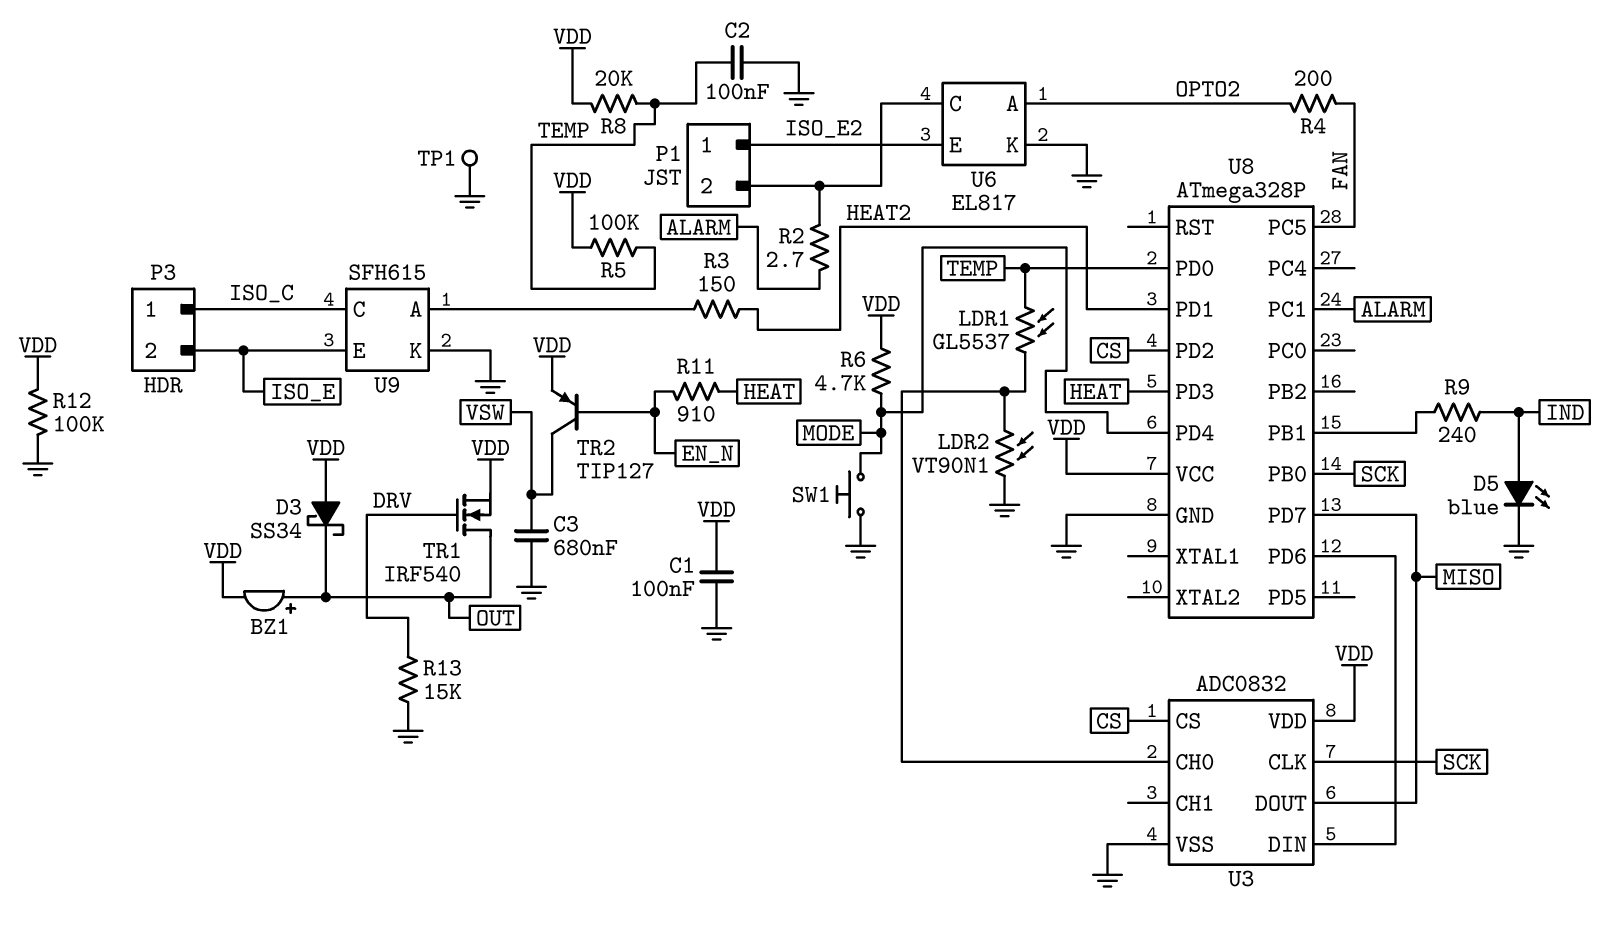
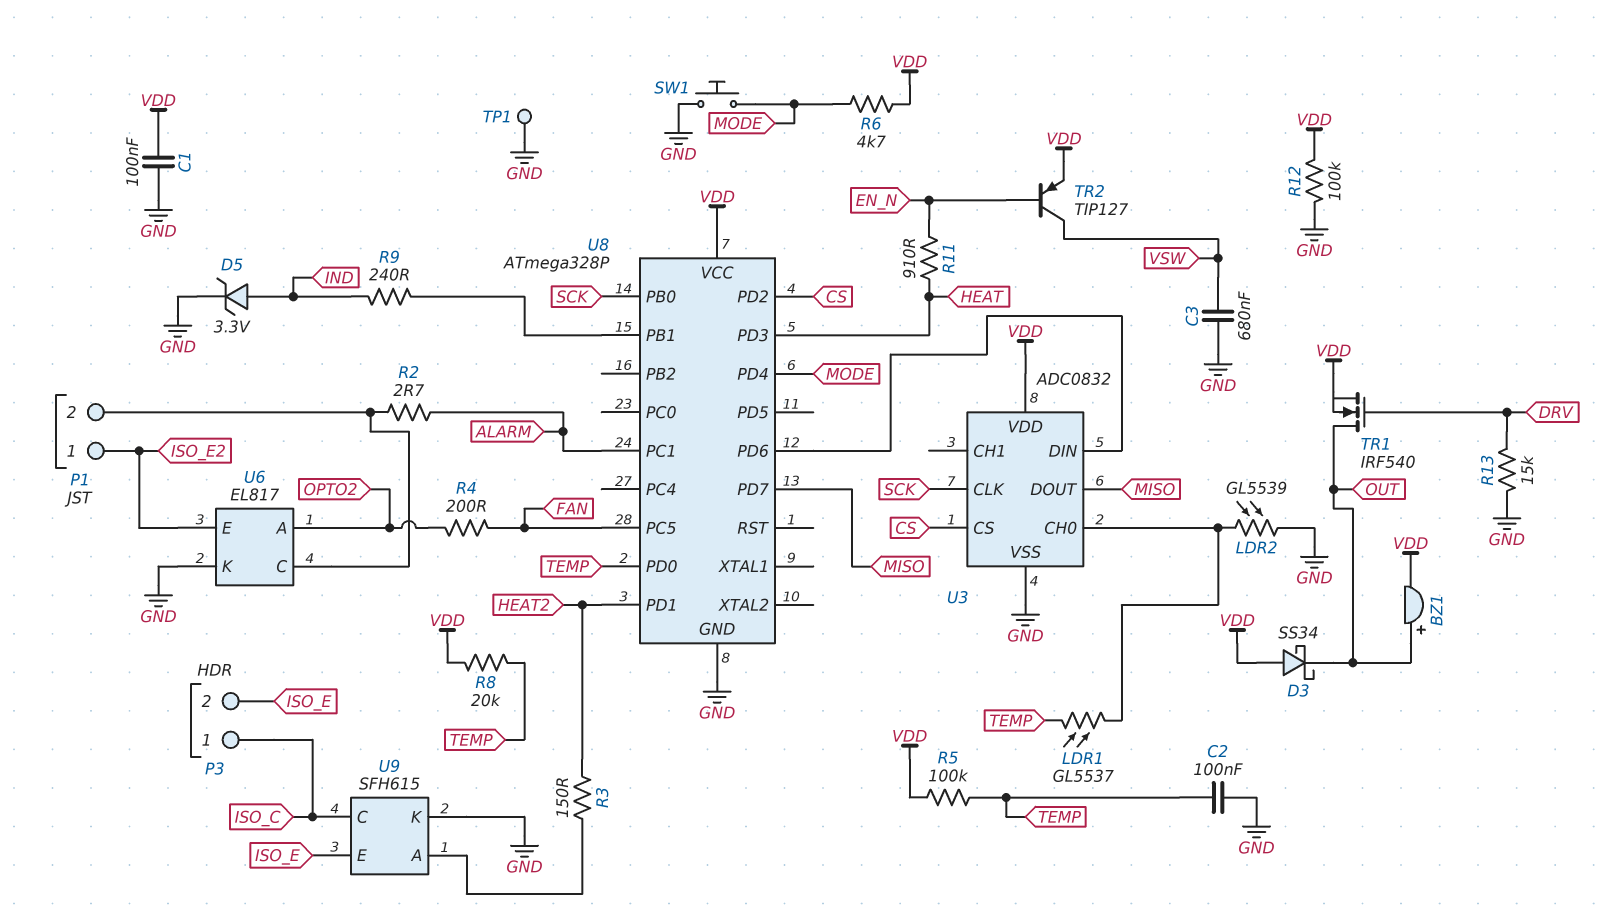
D5: LED blue (A IND, K GND) -> zener 3.3V (A IND, K GND)
LDR2: VT90N1 (GND, U3/CH0) -> GL5539 (GND, U3/CH0)

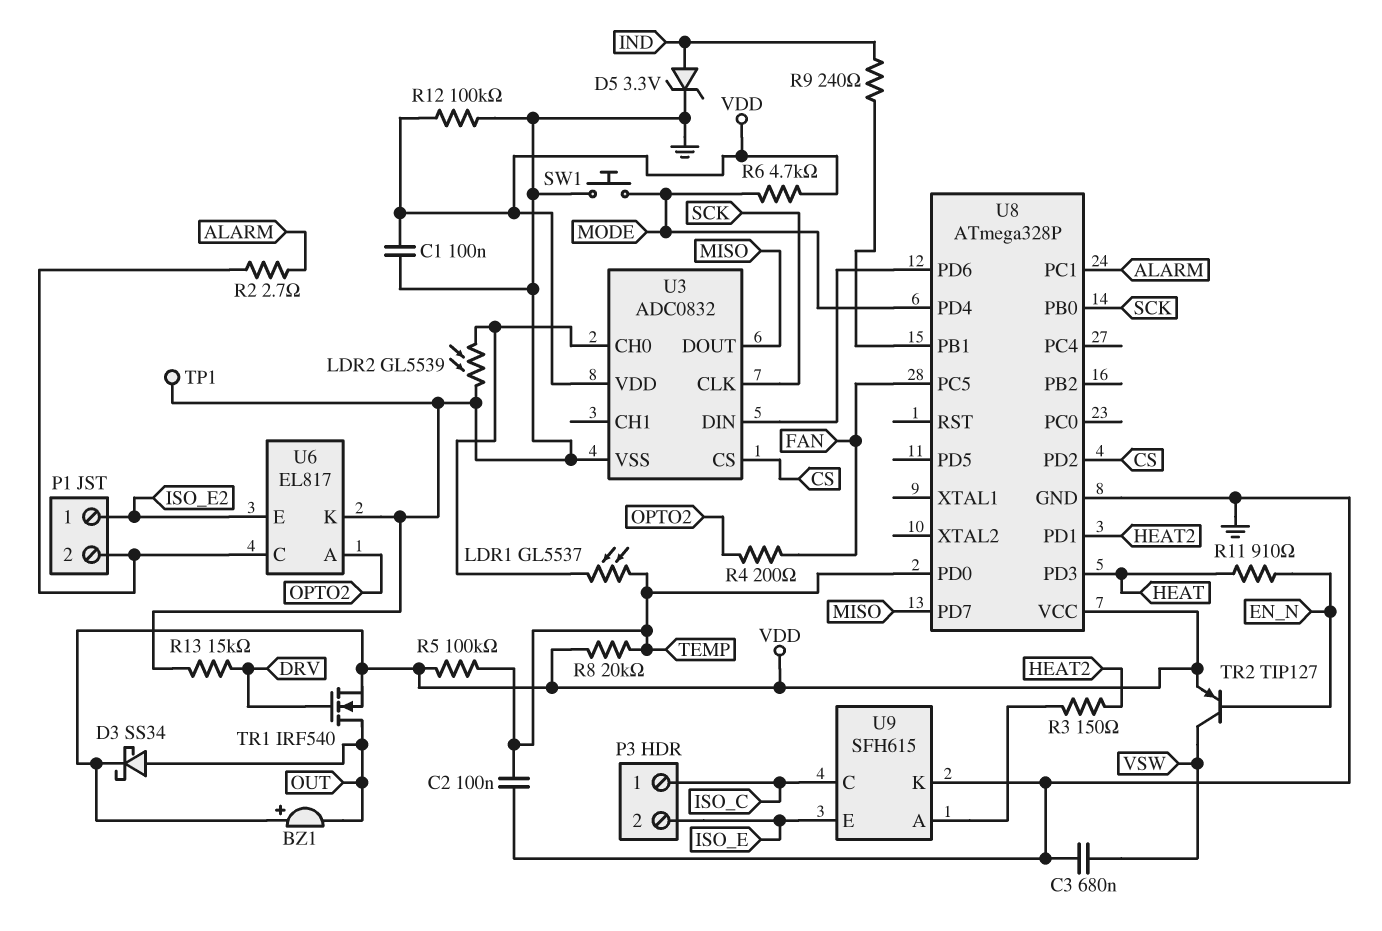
BZ1: buzzer (plus OUT, minus VDD) -> buzzer (plus VDD, minus OUT)
D3: schottky SS34 (A VDD, K OUT) -> schottky SS34 (A OUT, K VDD)

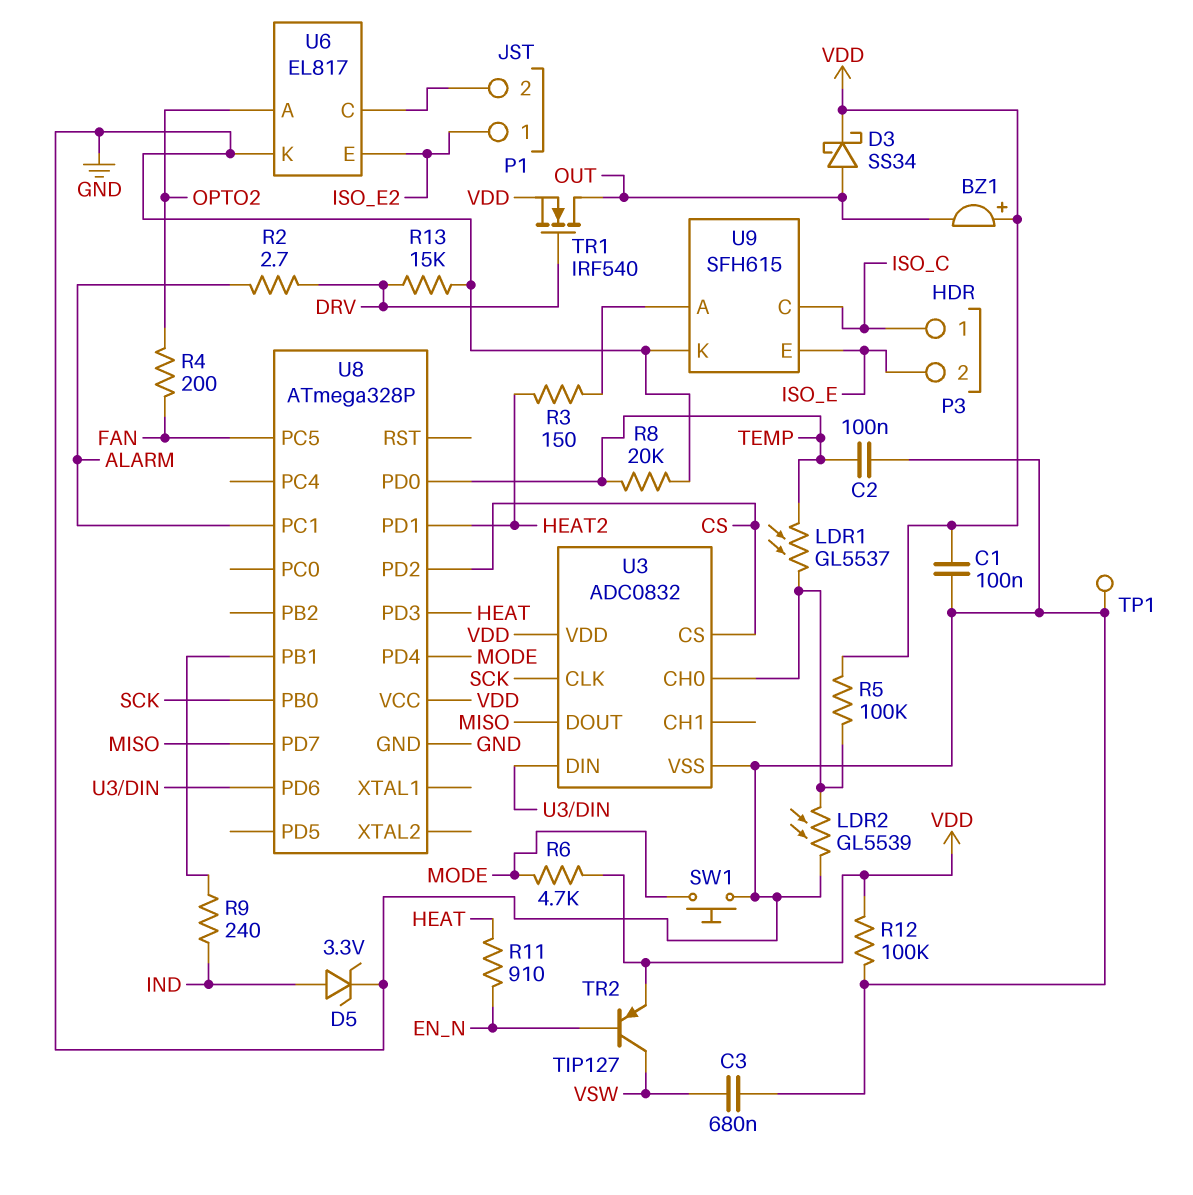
R2: 2.7 (ALARM, P1/2) -> 2.7 (ALARM, DRV)
R5: 100k (TEMP, VDD) -> 100k (U3/CH0, VDD)
R8: 20k (TEMP, VDD) -> 20k (GND, TEMP)

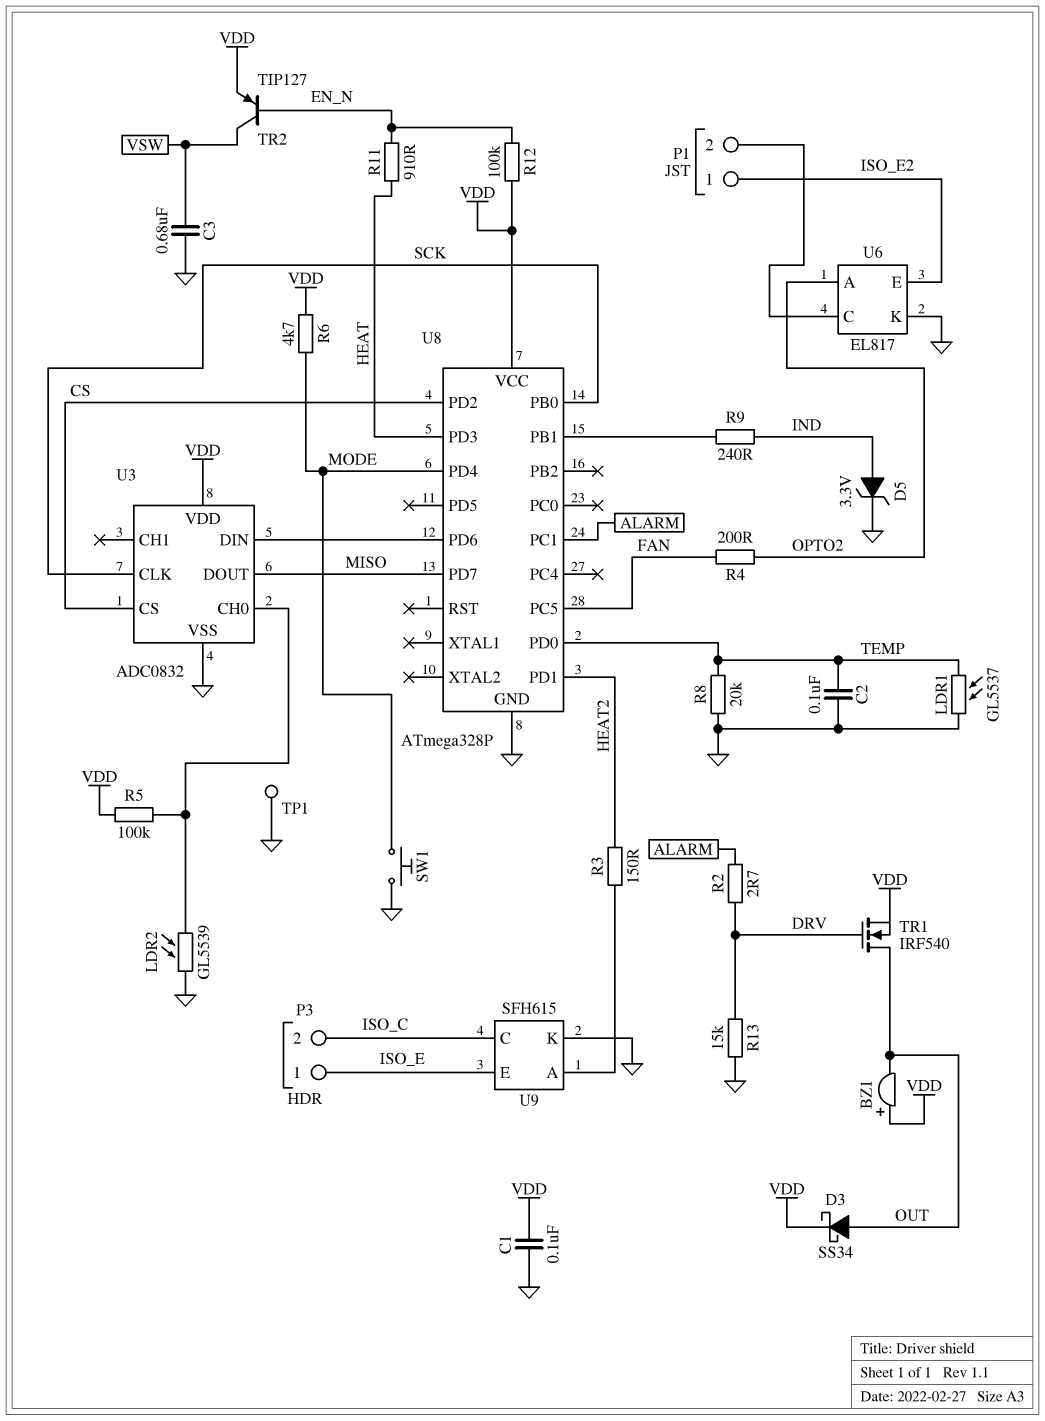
LDR1: GL5537 (TEMP, U3/CH0) -> GL5537 (GND, TEMP)
P3 pin 1: ISO_C -> ISO_E
P3 pin 2: ISO_E -> ISO_C
R12: 100k (GND, VDD) -> 100k (EN_N, VDD)

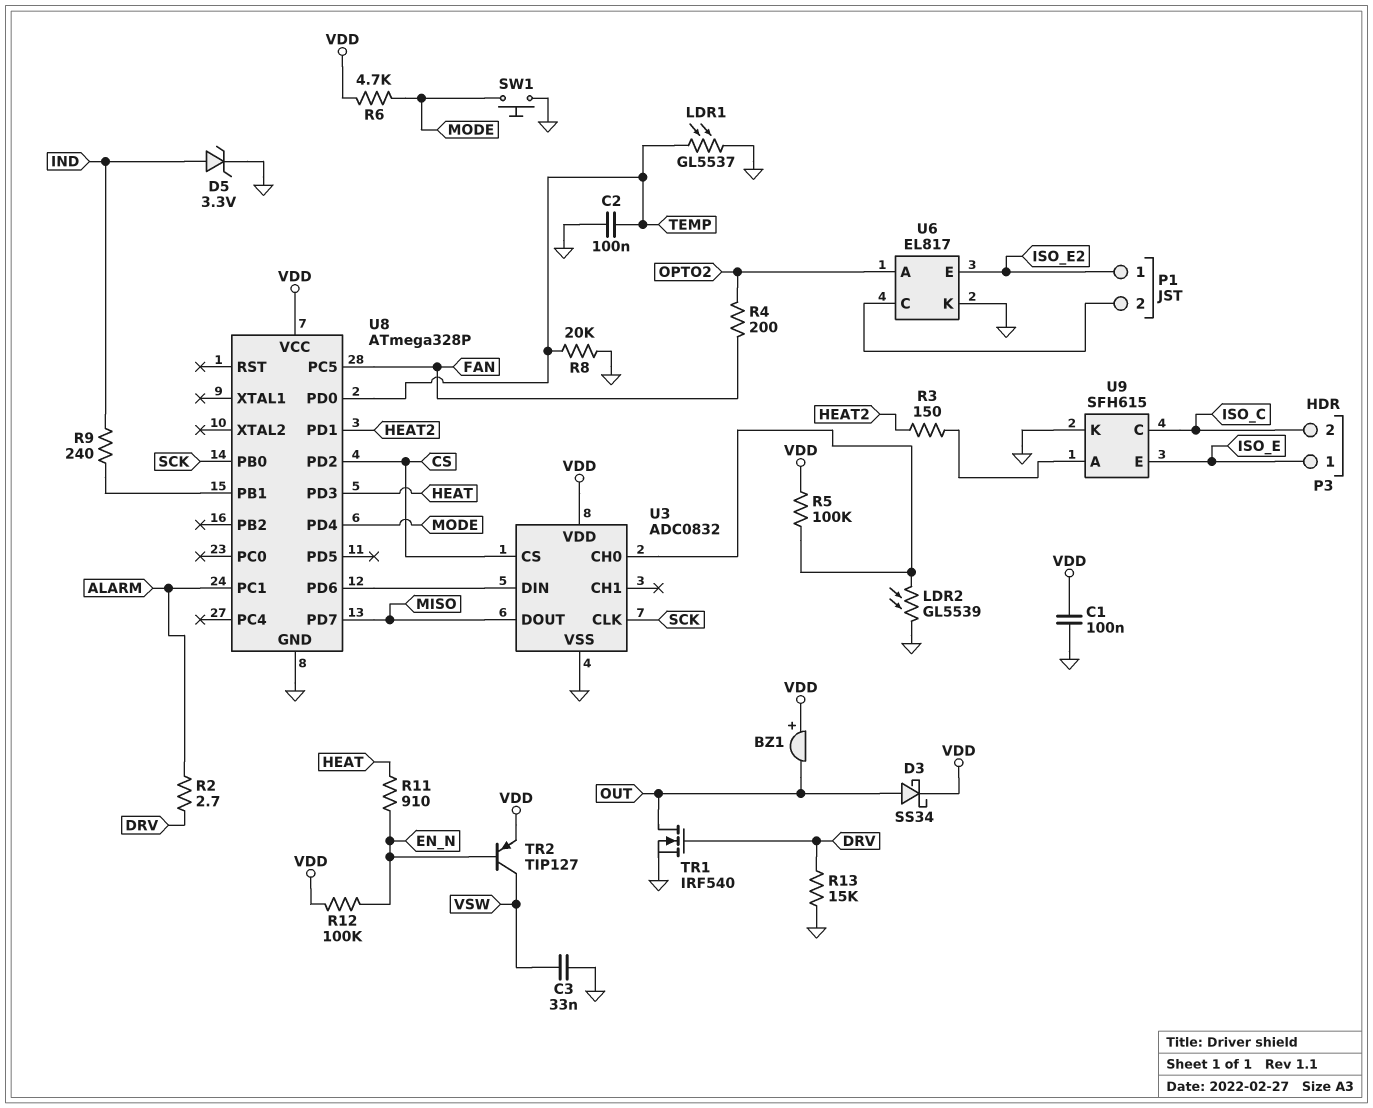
C3: 680nF (GND, VSW) -> 33nF (GND, VSW)
TP1: test point (GND) -> none
TR1: NMOS IRF540 (G DRV, D OUT, S VDD) -> NMOS IRF540 (G DRV, D OUT, S GND)

